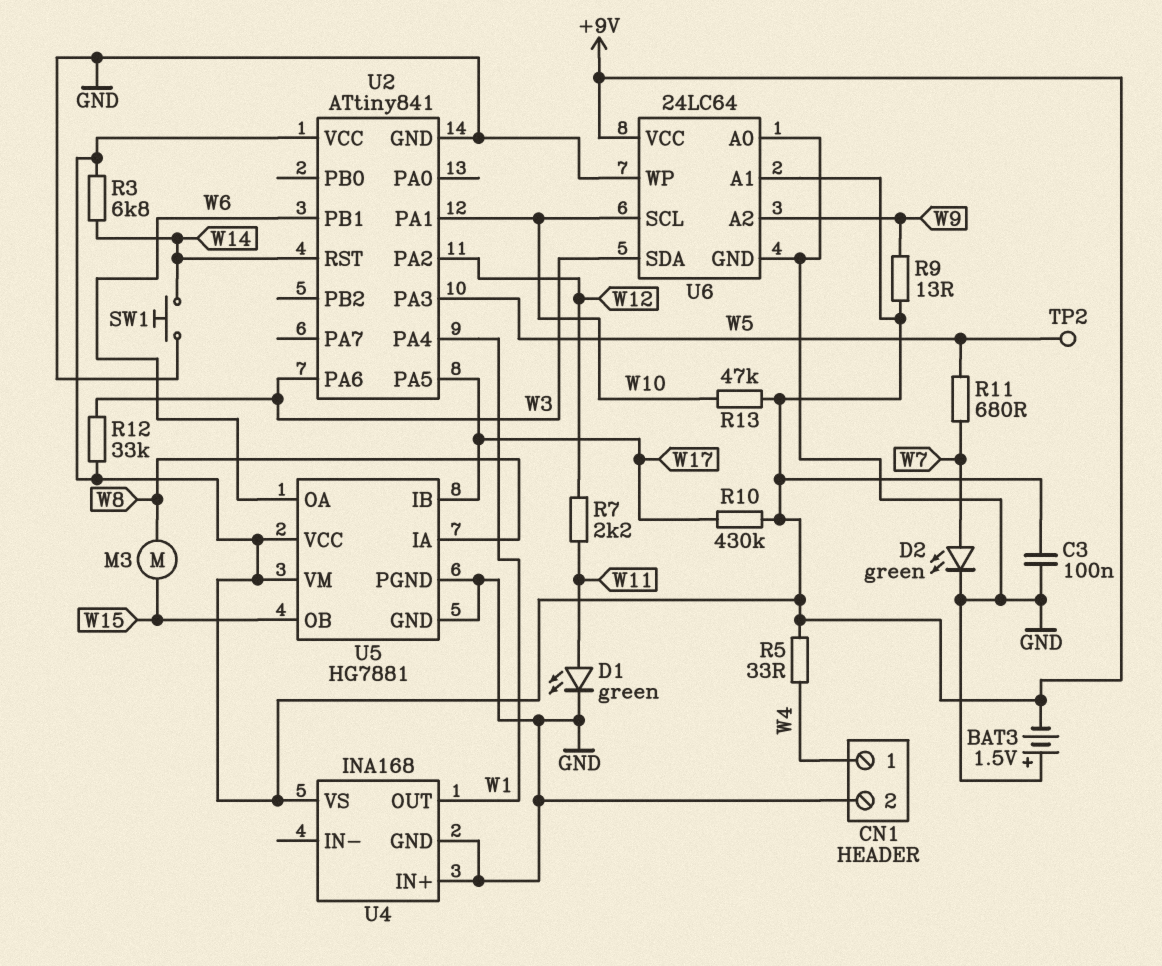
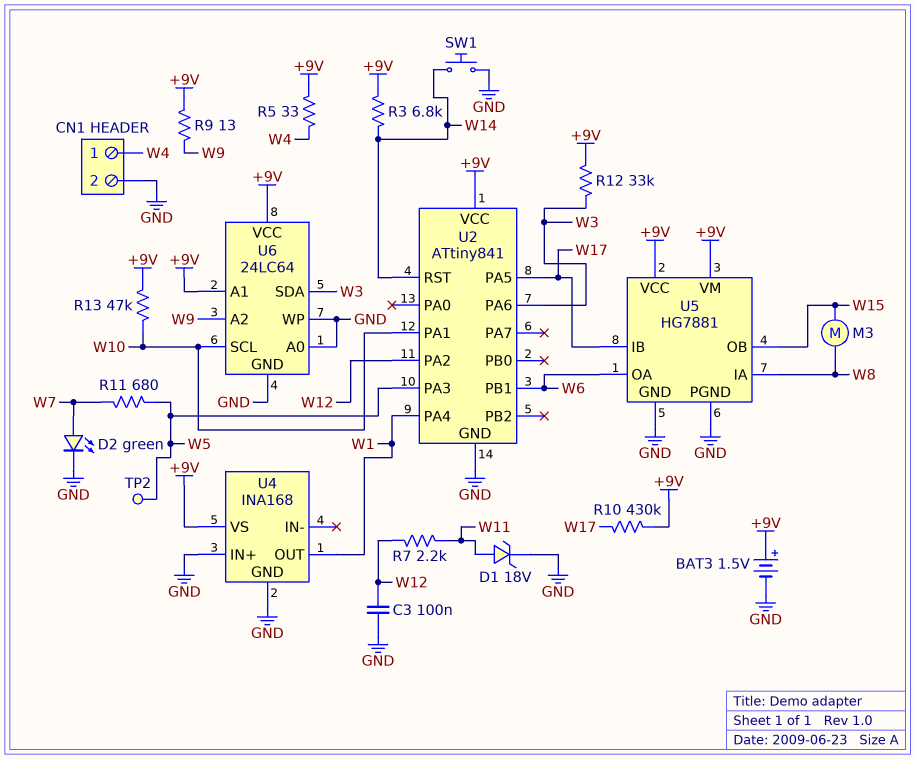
BAT3: 1.5V (plus GND, minus +9V) -> 1.5V (plus +9V, minus GND)
C3: 100nF (+9V, GND) -> 100nF (GND, W12)
D1: LED green (A W11, K GND) -> zener 18V (A W11, K GND)

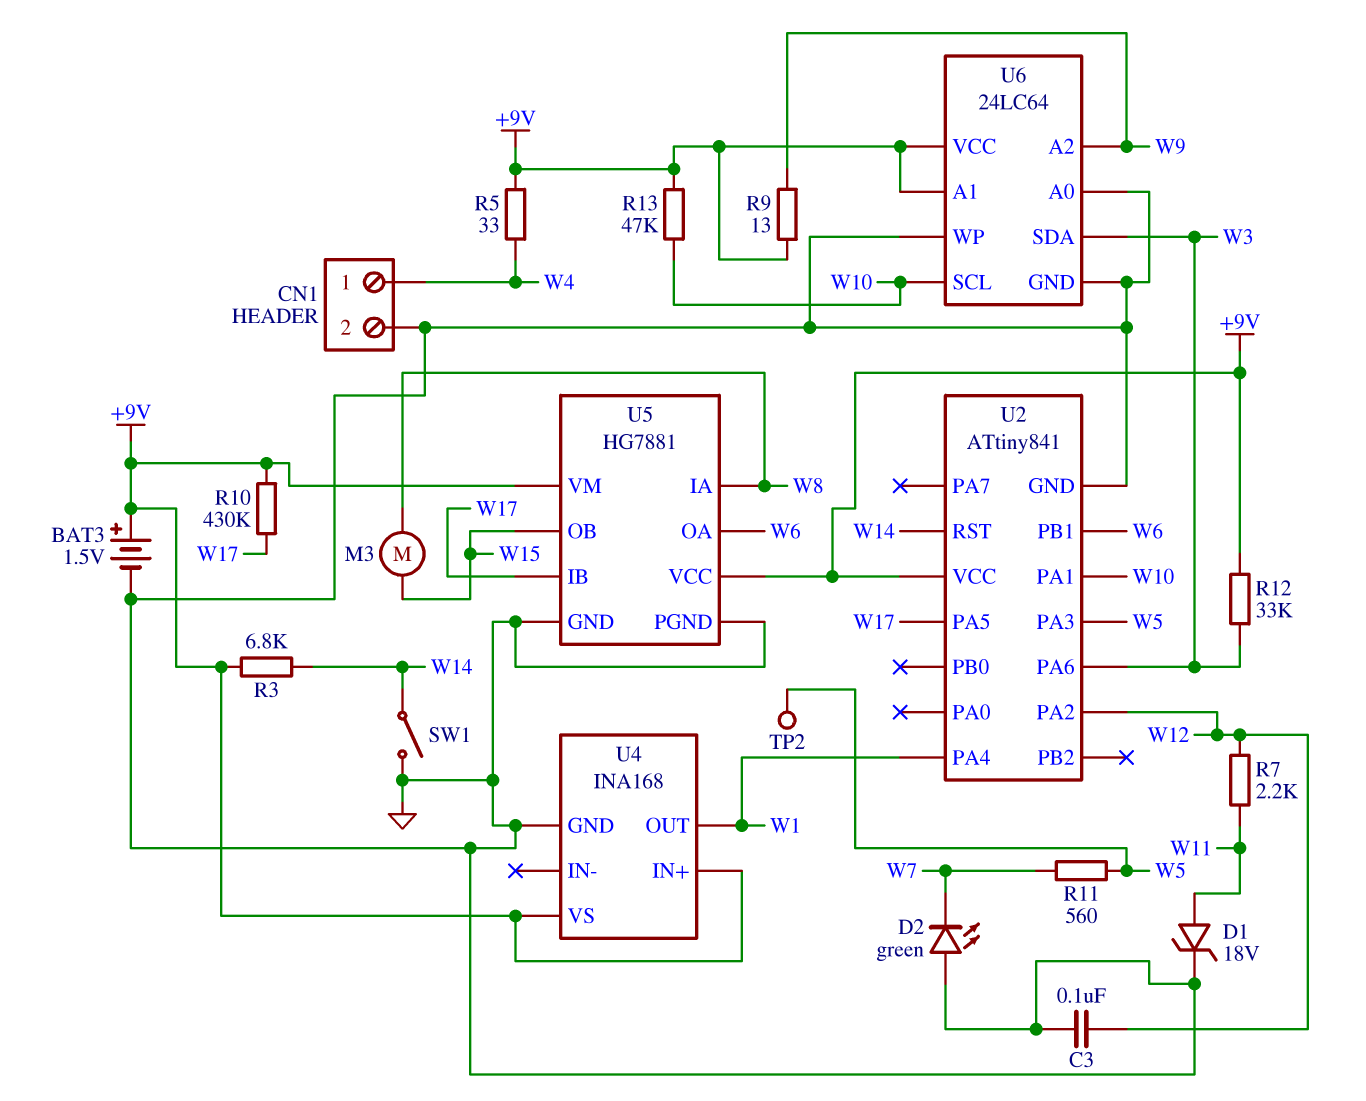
D2: LED green (A W7, K GND) -> LED green (A GND, K W7)
R11: 680 (W5, W7) -> 560 (W5, W7)
SW1: button (GND, W14) -> switch (GND, W14)
U4 pin IN+: GND -> +9V

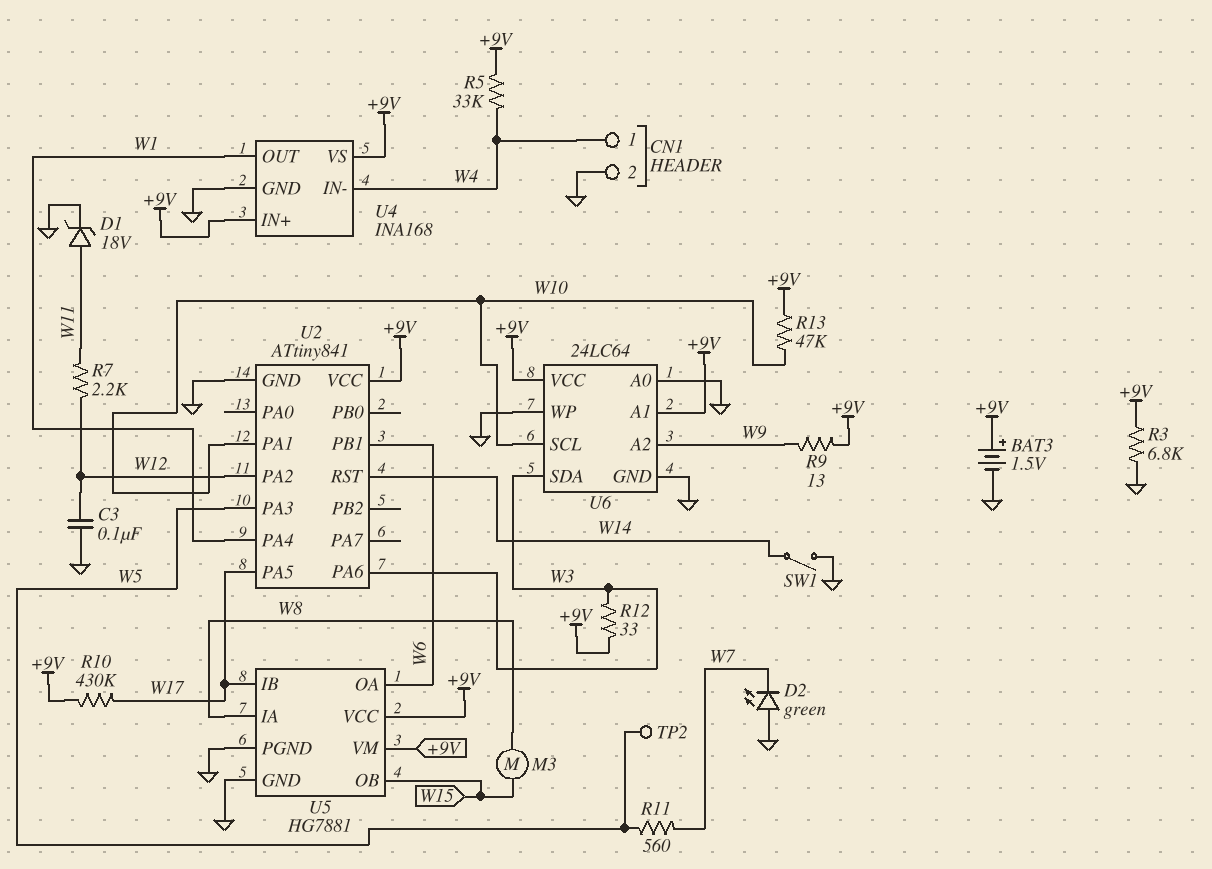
R3: 6.8k (+9V, W14) -> 6.8k (+9V, GND)
R5: 33 (+9V, W4) -> 33k (+9V, W4)
R12: 33k (+9V, W3) -> 33 (+9V, W3)
U4 pin IN-: none -> W4

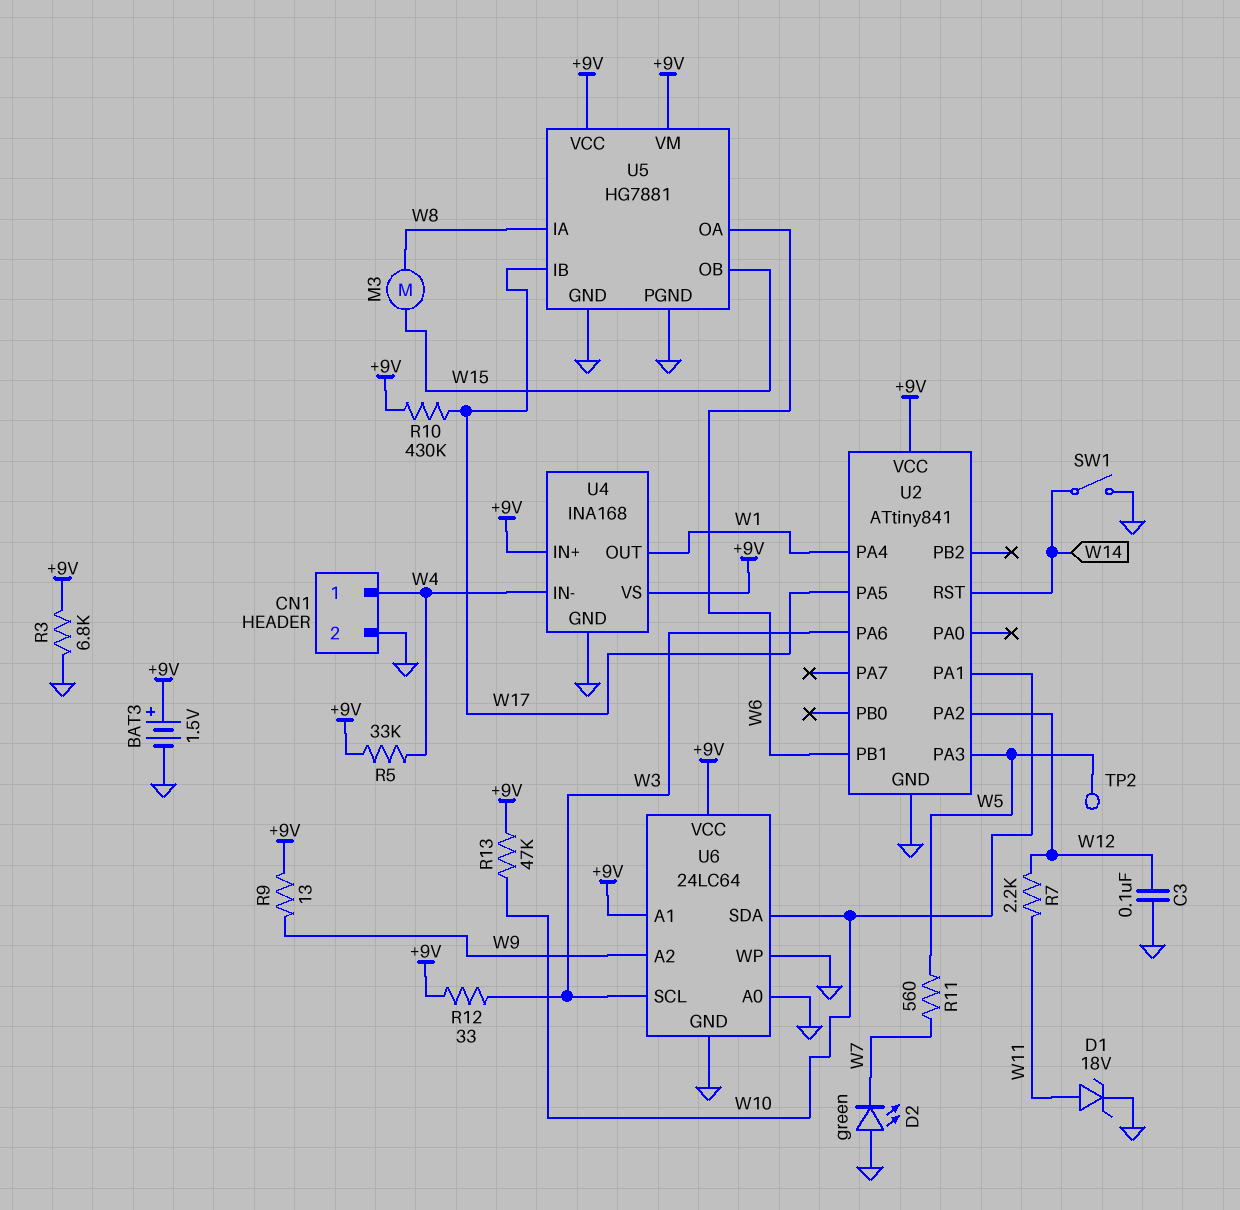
U6 pin SCL: W10 -> W3
U6 pin SDA: W3 -> W10

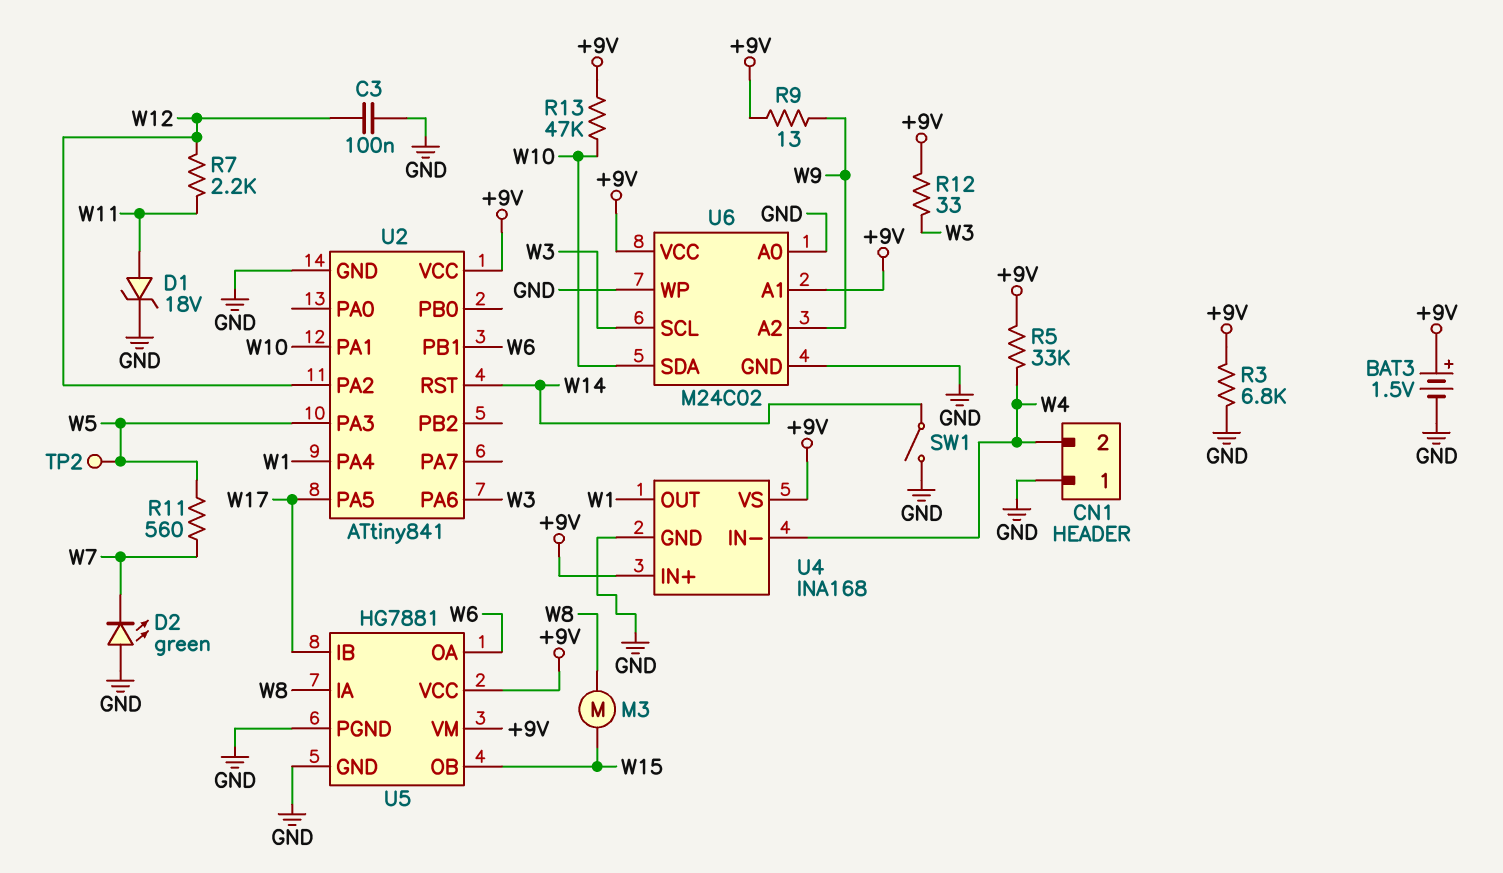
CN1 pin 1: W4 -> GND
CN1 pin 2: GND -> W4
R10: 430k (+9V, W17) -> none
U6: 24LC64 -> M24C02

